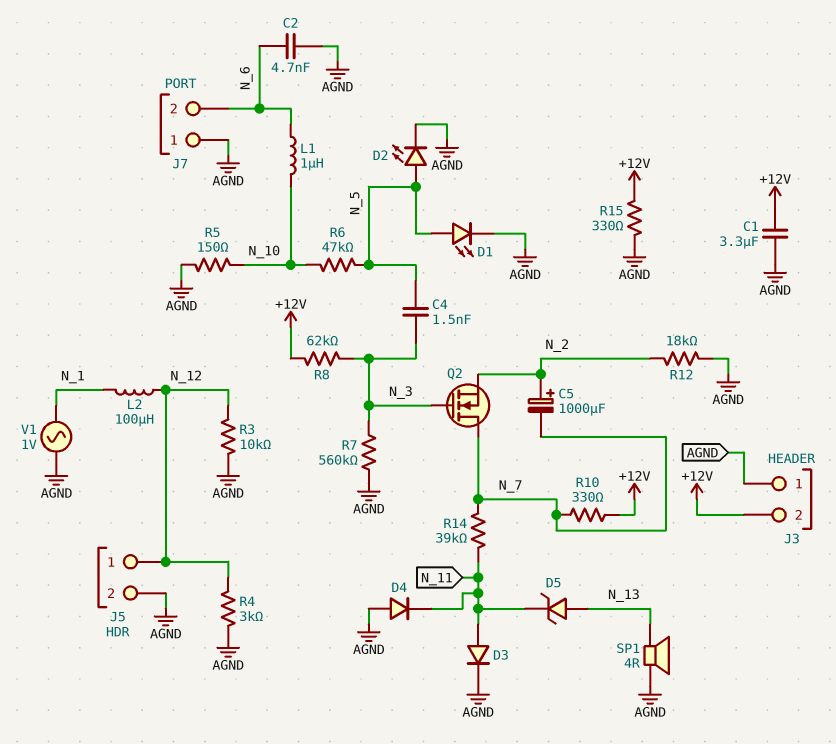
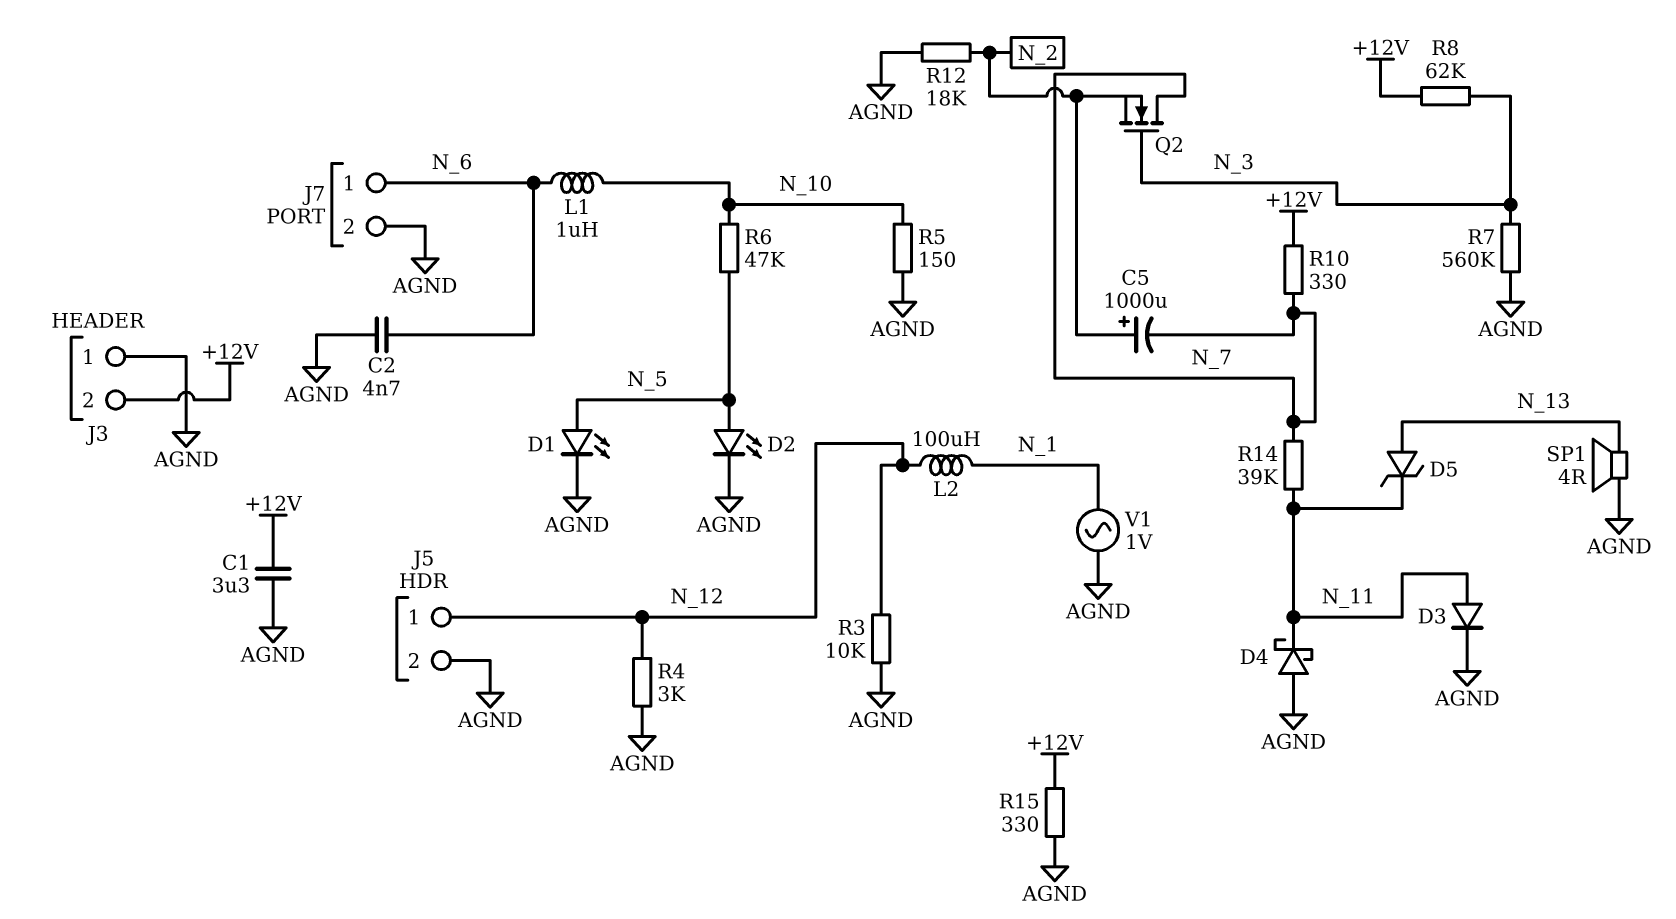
C4: 1.5nF (N_3, N_5) -> none
D4: diode (A AGND, K N_11) -> schottky (A AGND, K N_11)
J7 pin 1: AGND -> N_6
J7 pin 2: N_6 -> AGND

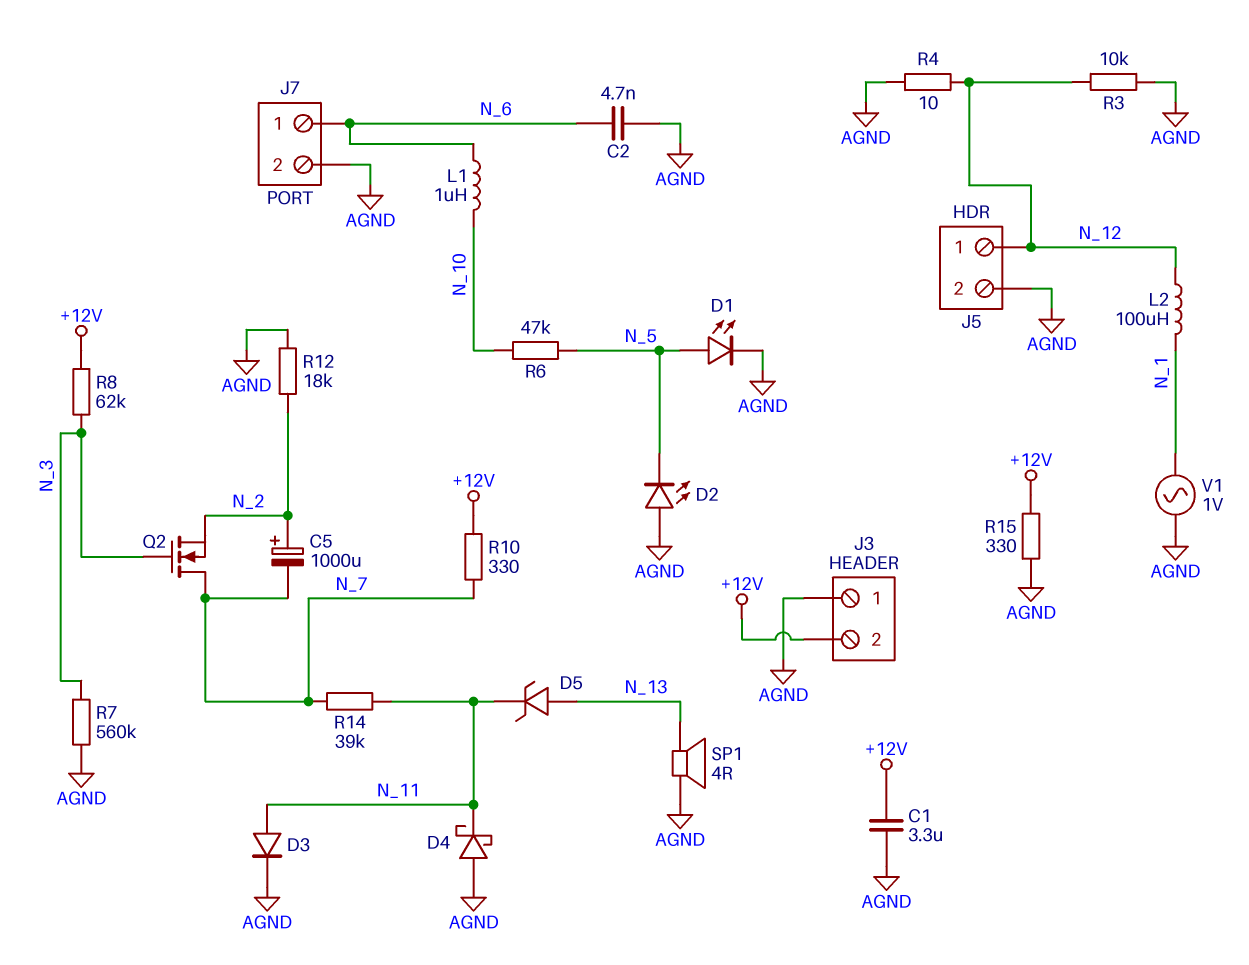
D2: LED (A N_5, K AGND) -> LED (A AGND, K N_5)
R4: 3k (AGND, N_12) -> 10 (AGND, N_12)
R5: 150 (AGND, N_10) -> none

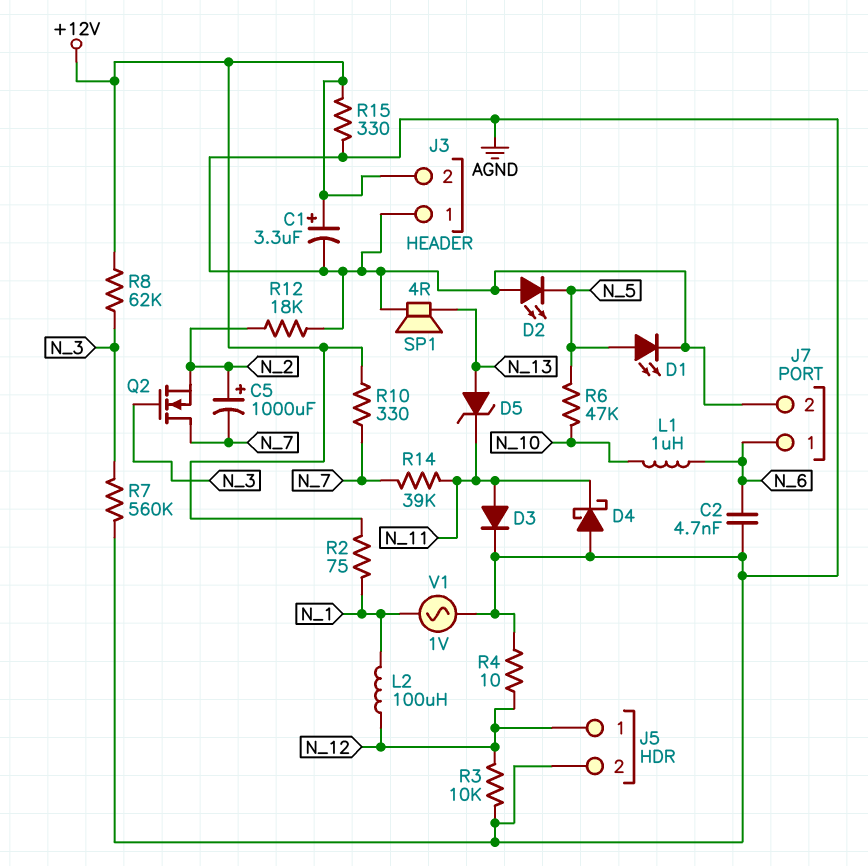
C1: 3.3uF (+12V, AGND) -> 3.3uF (plus +12V, minus AGND)
R2: none -> 75 (+12V, N_1)

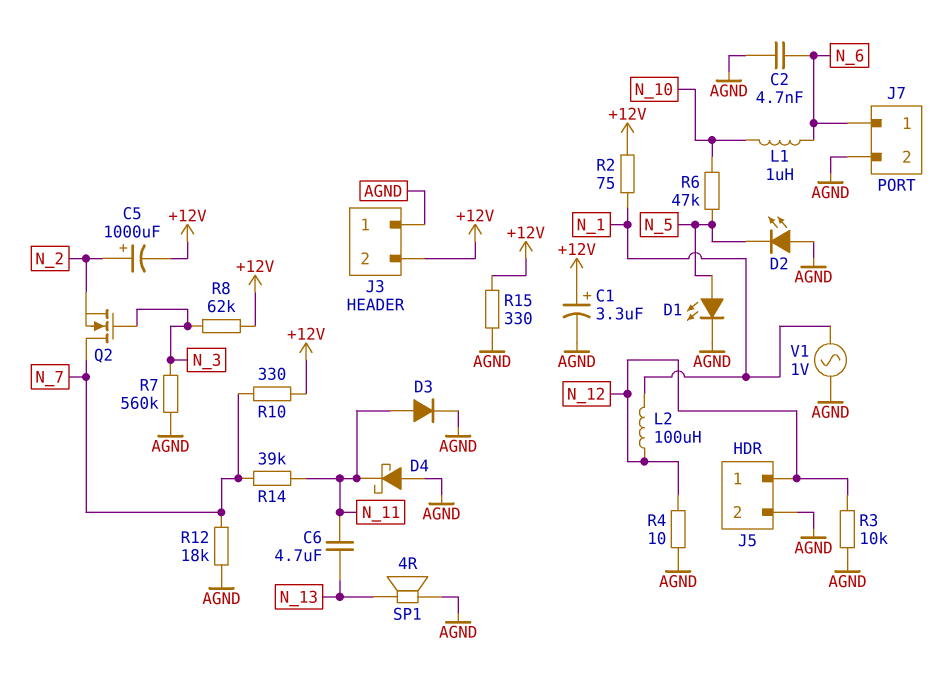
C5: 1000uF (plus N_2, minus N_7) -> 1000uF (plus N_2, minus +12V)
C6: none -> 4.7uF (N_11, N_13)
D5: zener (A N_13, K N_11) -> none
R12: 18k (AGND, N_2) -> 18k (AGND, N_7)

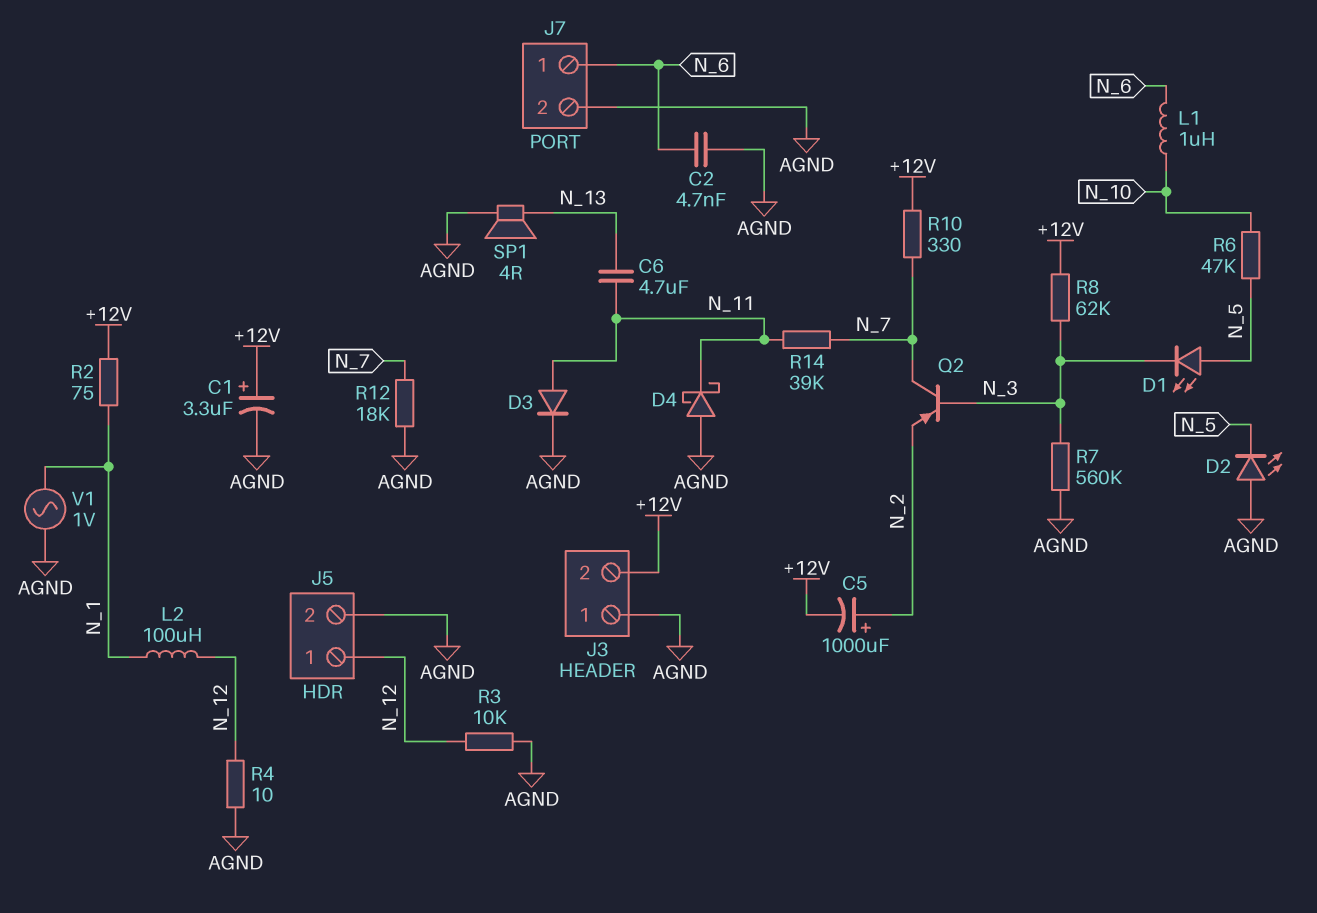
D1: LED (A N_5, K AGND) -> LED (A N_5, K N_3)
Q2: NMOS (G N_3, D N_7, S N_2) -> PNP (B N_3, C N_7, E N_2)
R15: 330 (+12V, AGND) -> none

